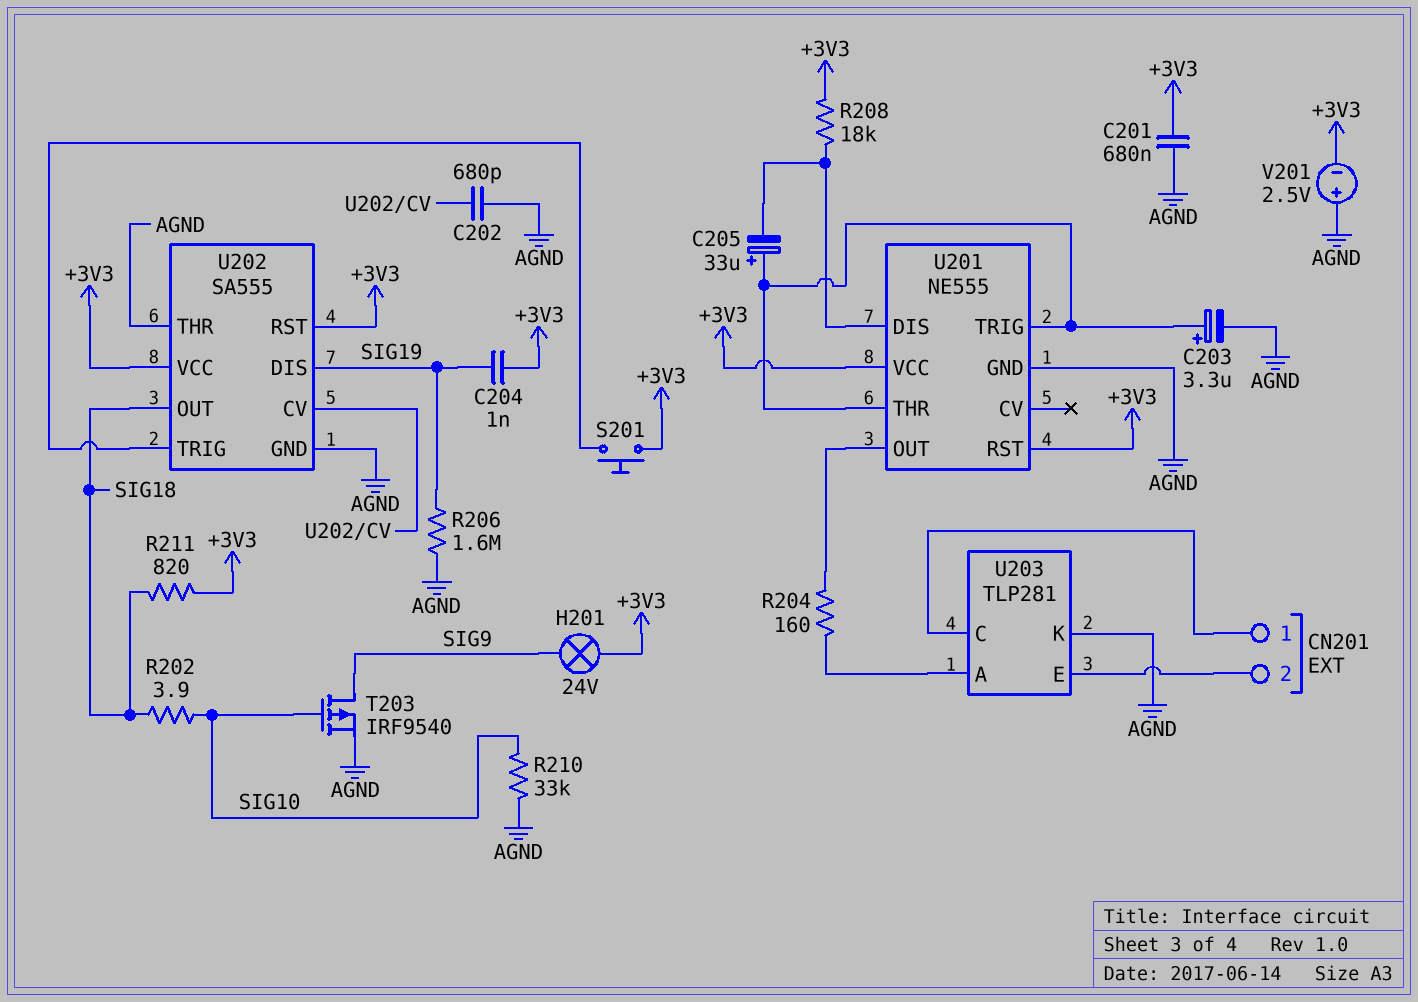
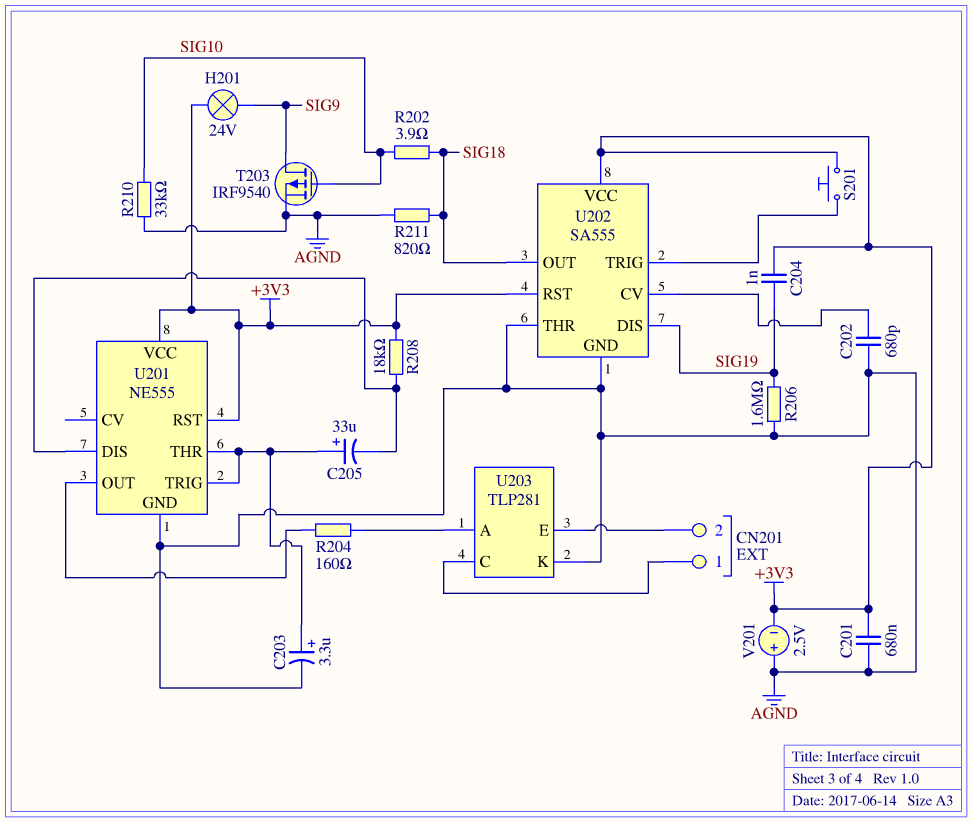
R211: 820 (+3V3, SIG18) -> 820 (AGND, SIG18)

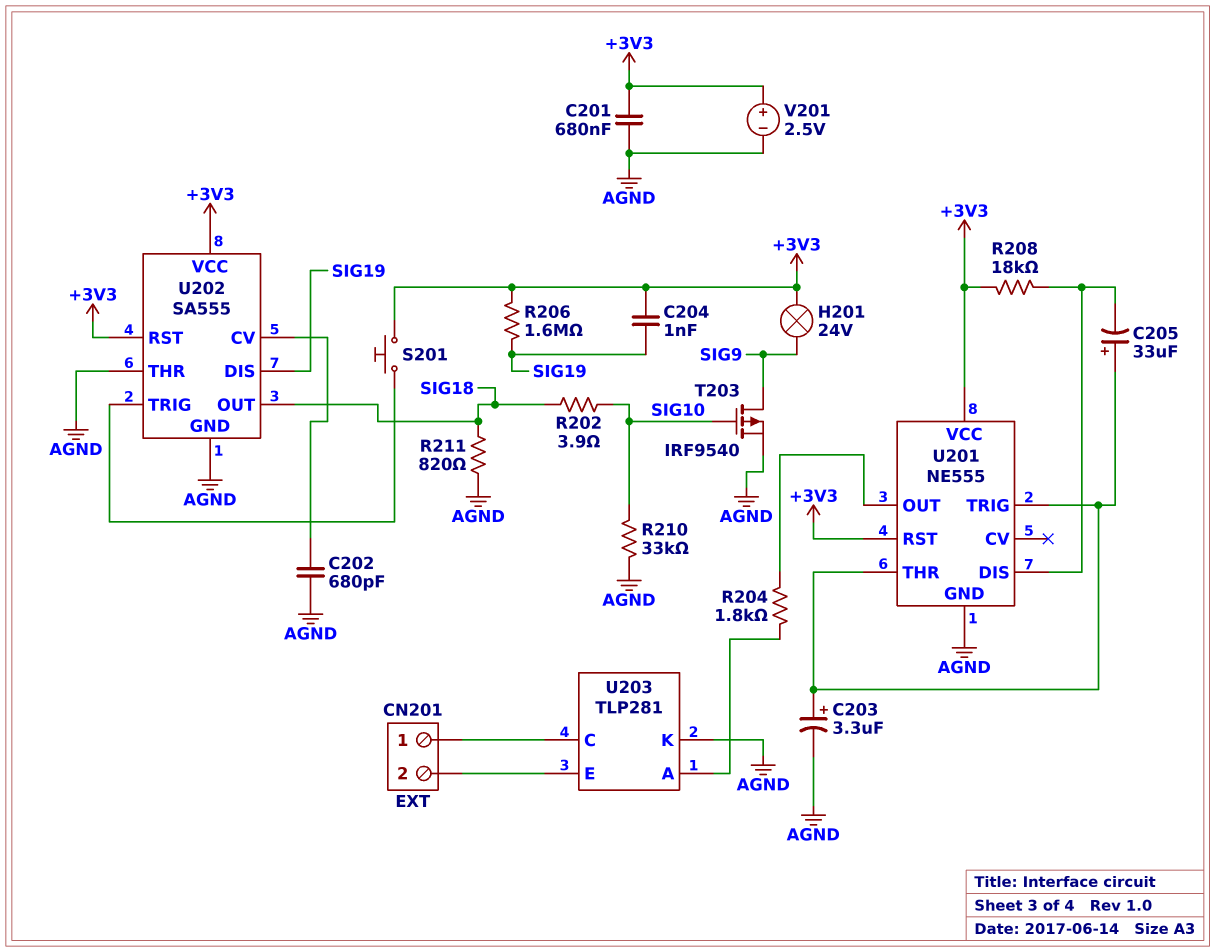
R204: 160 (U201/OUT, U203/A) -> 1.8k (U201/OUT, U203/A)
R206: 1.6M (AGND, SIG19) -> 1.6M (+3V3, SIG19)
V201: 2.5V (plus AGND, minus +3V3) -> 2.5V (plus +3V3, minus AGND)

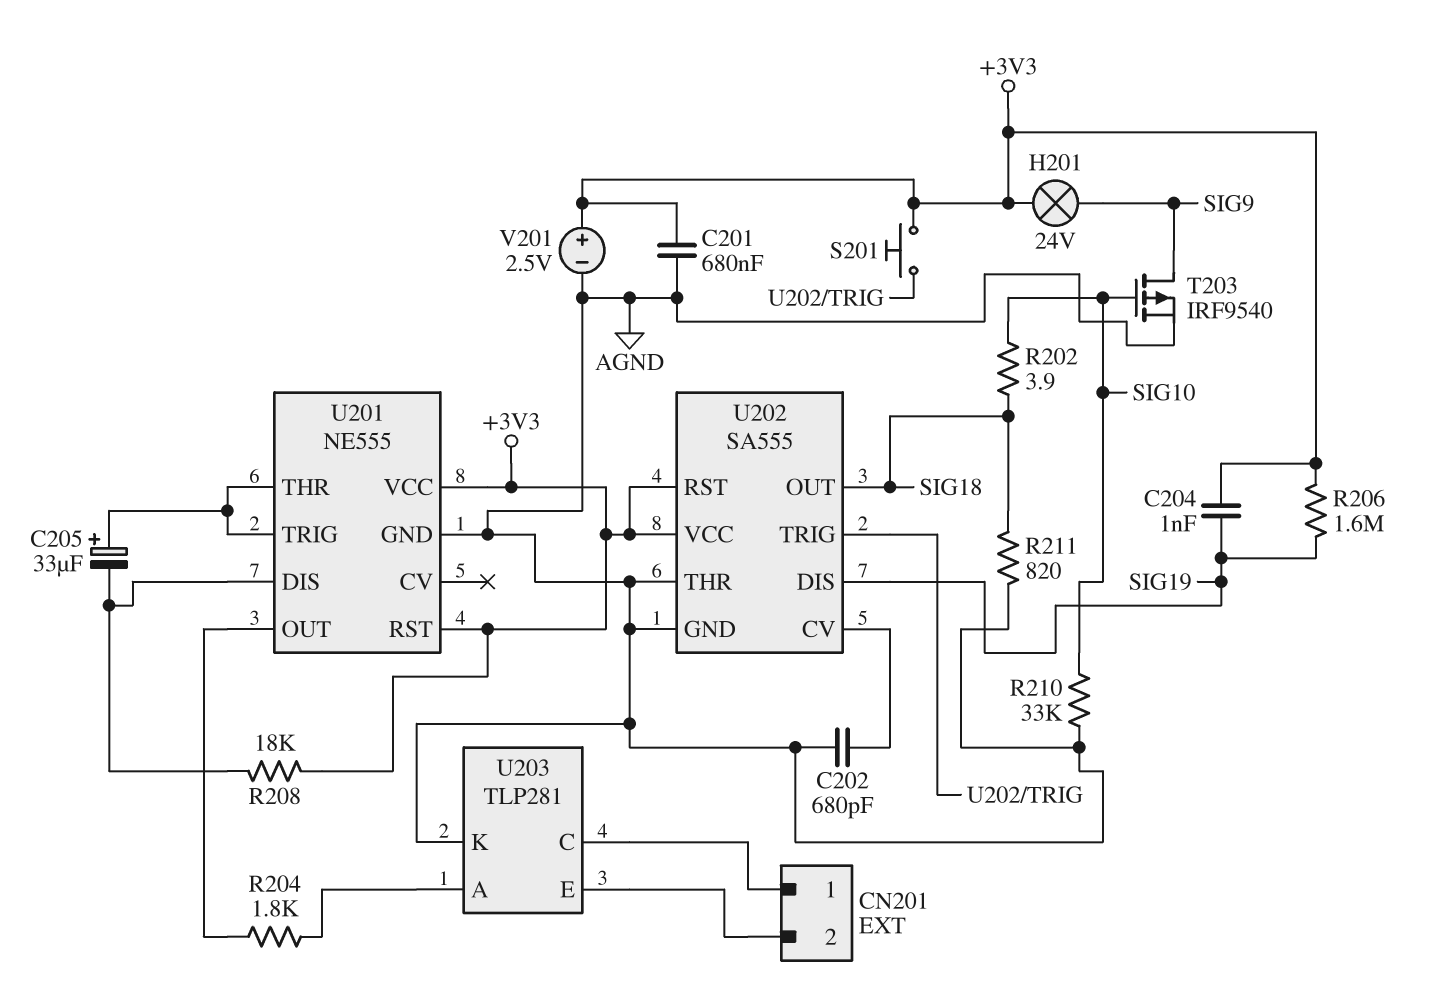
C203: 3.3uF (plus U201/THR, minus AGND) -> none

